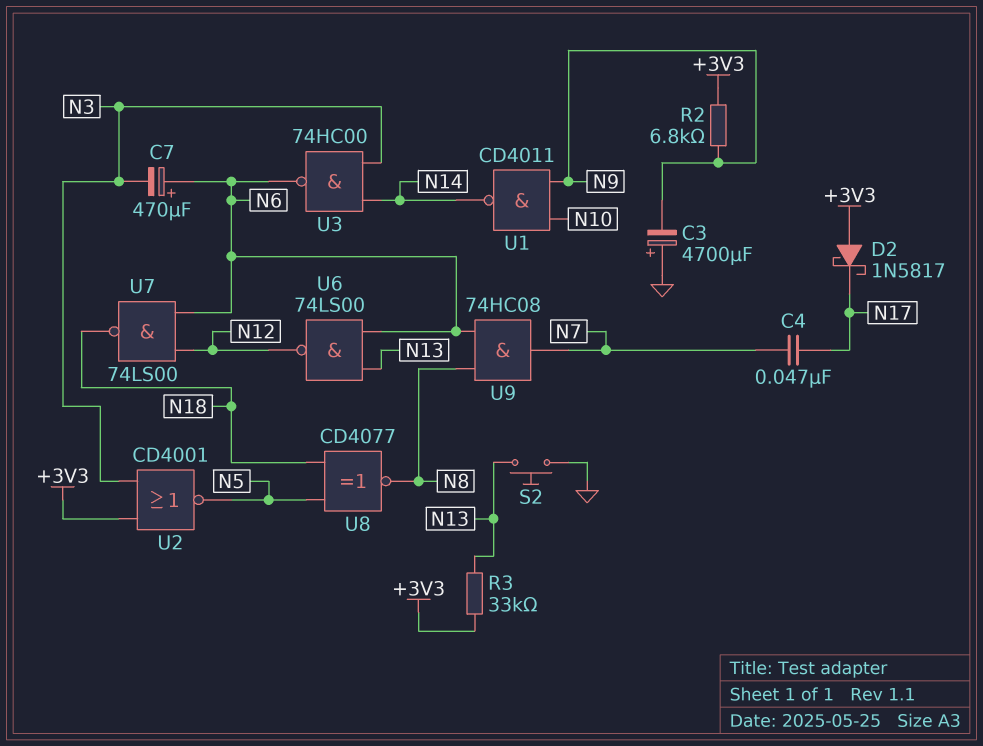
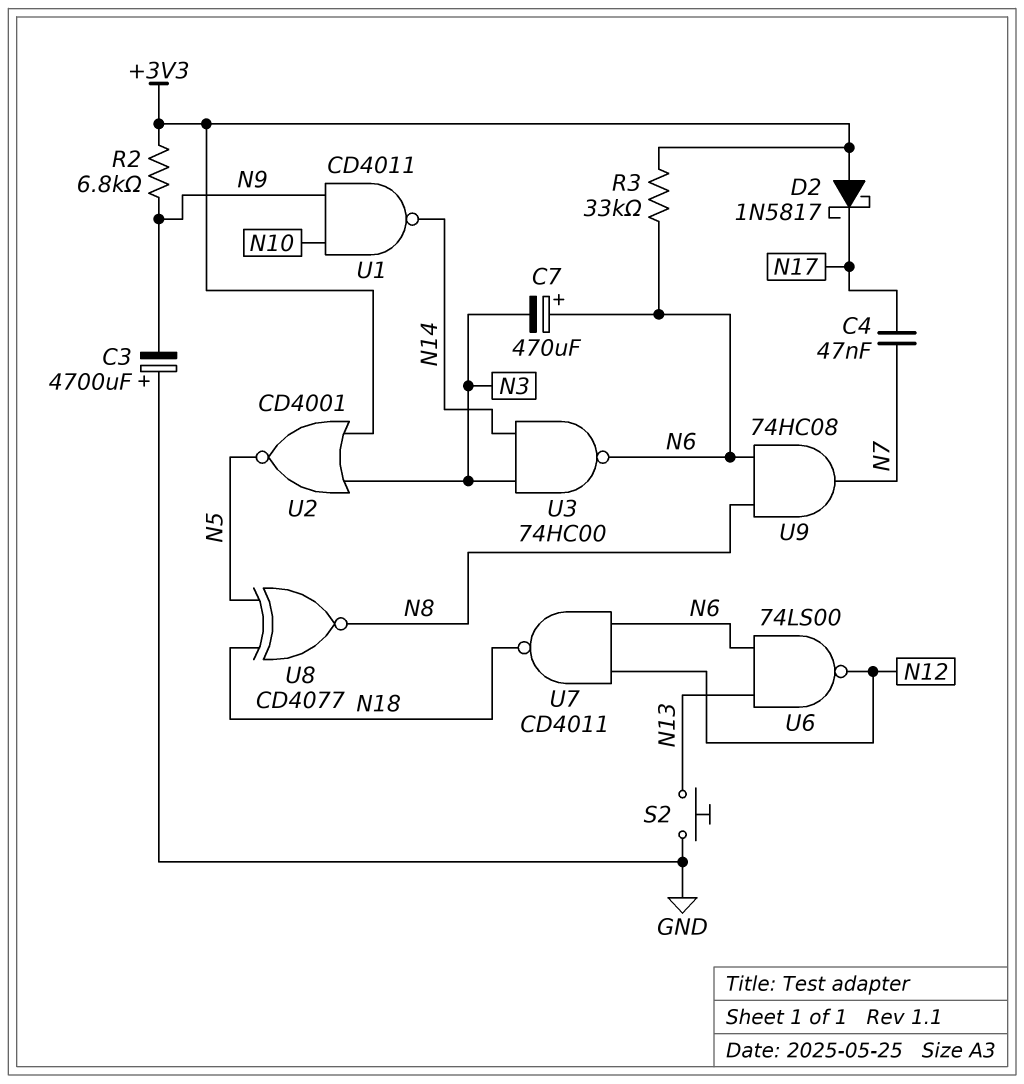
R3: 33k (+3V3, N13) -> 33k (+3V3, N6)
U7: NAND 74LS00 (in N6, in N12, out N18) -> NAND CD4011 (in N6, in N12, out N18)

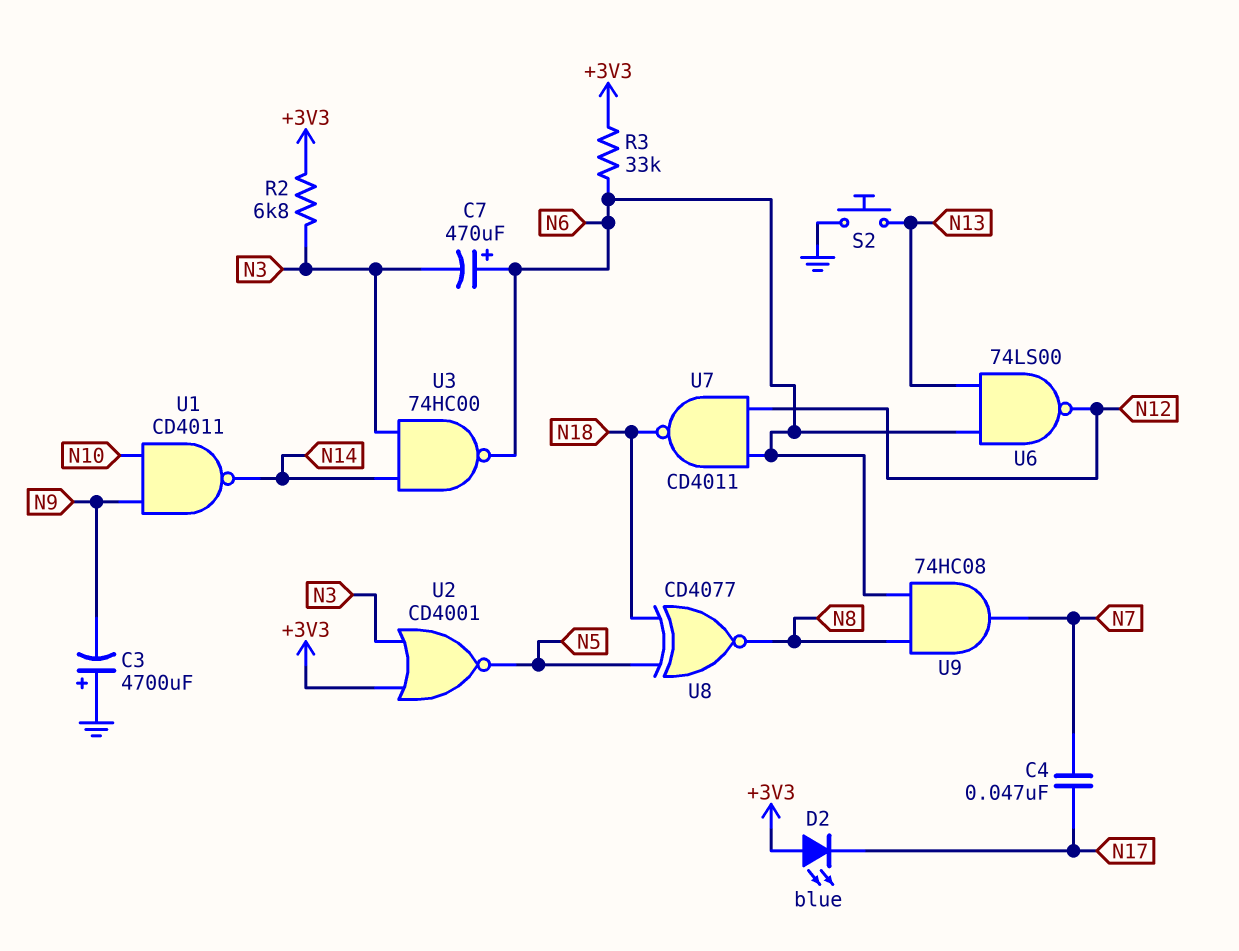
D2: schottky 1N5817 (A +3V3, K N17) -> LED blue (A +3V3, K N17)
R2: 6.8k (+3V3, N9) -> 6.8k (+3V3, N3)

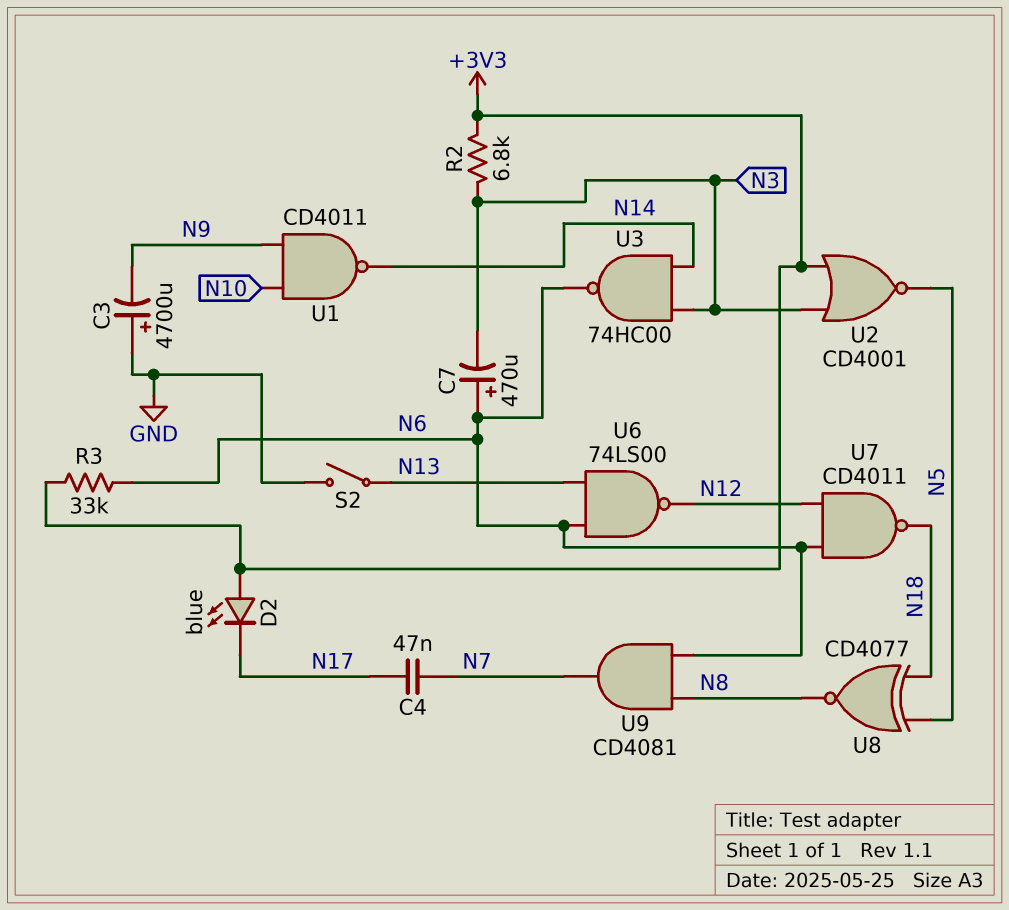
S2: button (GND, N13) -> switch (GND, N13)
U9: AND 74HC08 (in N6, in N8, out N7) -> AND CD4081 (in N6, in N8, out N7)

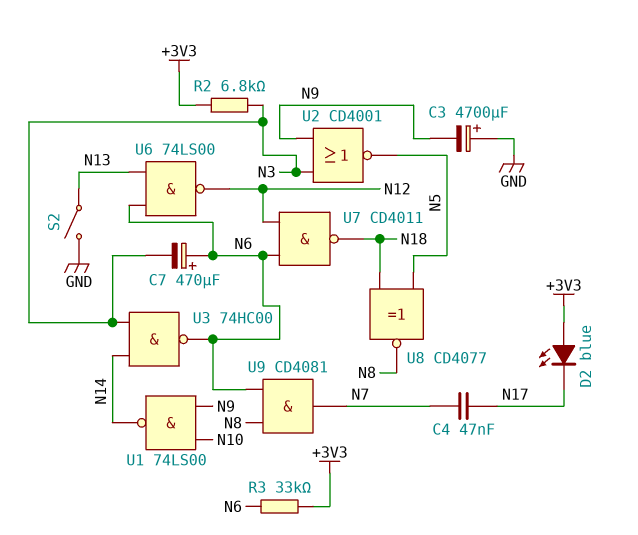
U1: NAND CD4011 (in N9, in N10, out N14) -> NAND 74LS00 (in N9, in N10, out N14)
U2: NOR CD4001 (in +3V3, in N3, out N5) -> NOR CD4001 (in N3, in N9, out N5)

